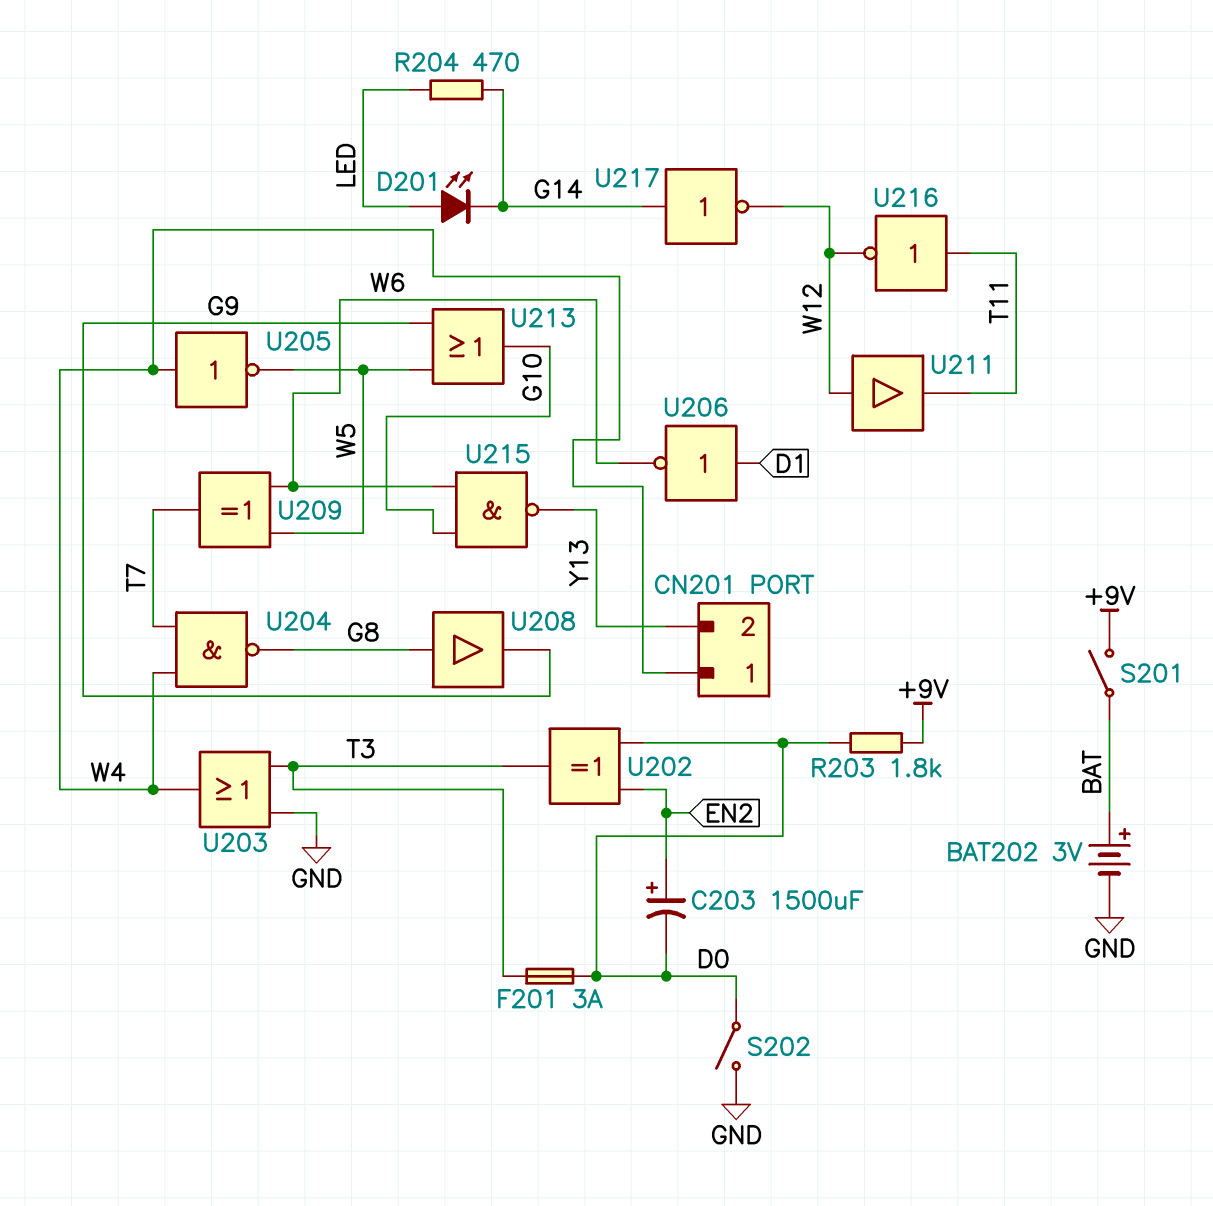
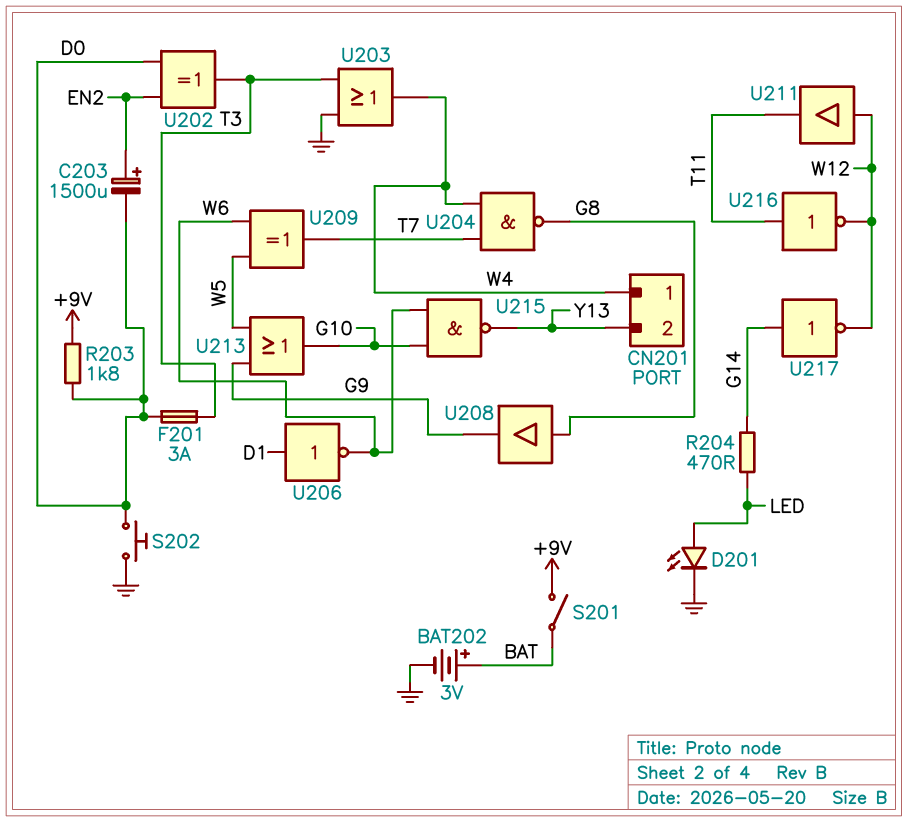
D201: LED (A LED, K G14) -> LED (A LED, K GND)
S202: switch (D0, GND) -> button (D0, GND)
U205: NOT (in W4, out W5) -> none

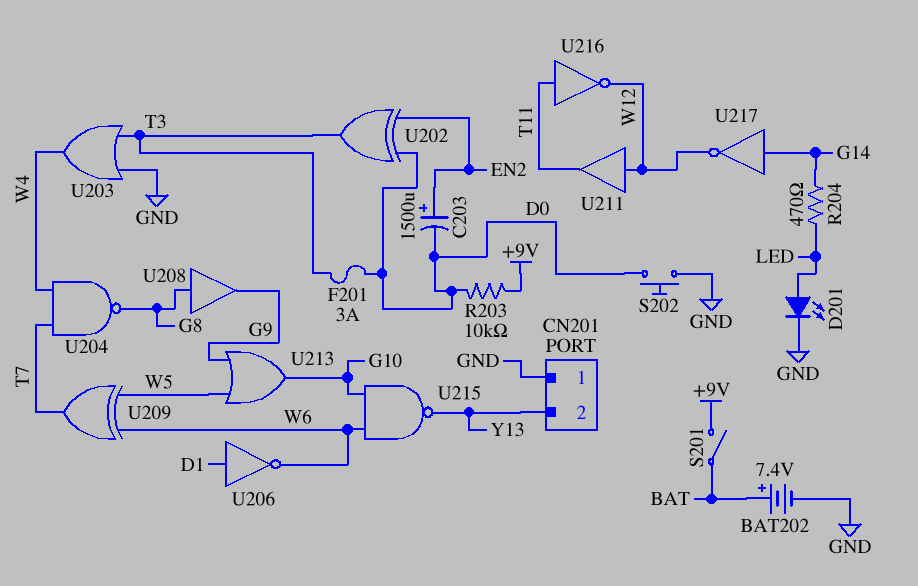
BAT202: 3V (plus BAT, minus GND) -> 7.4V (plus BAT, minus GND)
CN201 pin 1: W4 -> GND
R203: 1.8k (+9V, D0) -> 10k (+9V, D0)

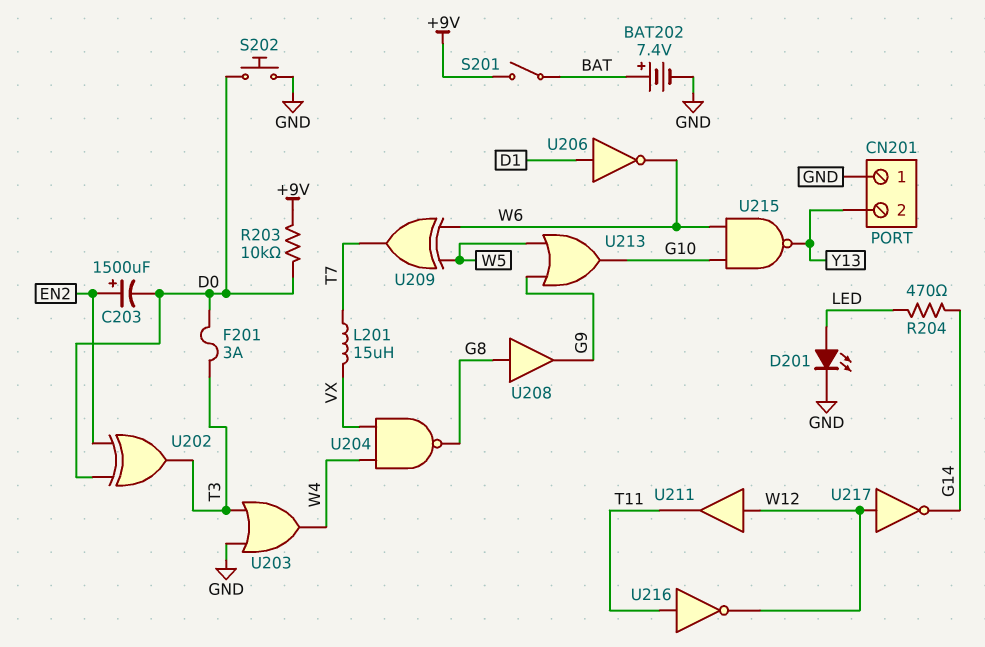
L201: none -> 15uH (T7, VX)
U204: NAND (in T7, in W4, out G8) -> NAND (in VX, in W4, out G8)
U217: NOT (in G14, out W12) -> NOT (in W12, out G14)

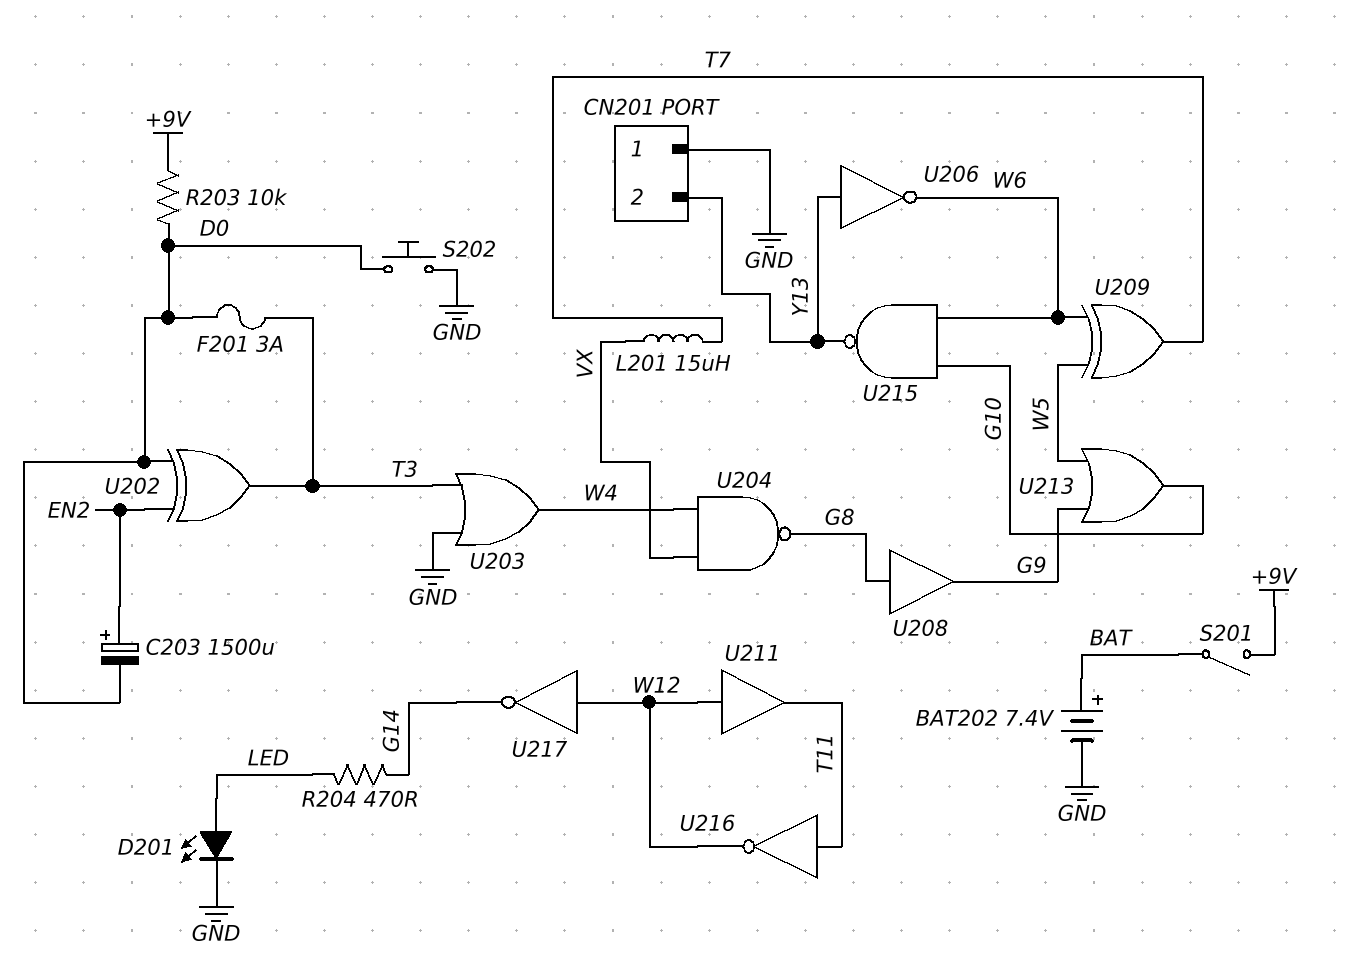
U206: NOT (in D1, out W6) -> NOT (in Y13, out W6)

